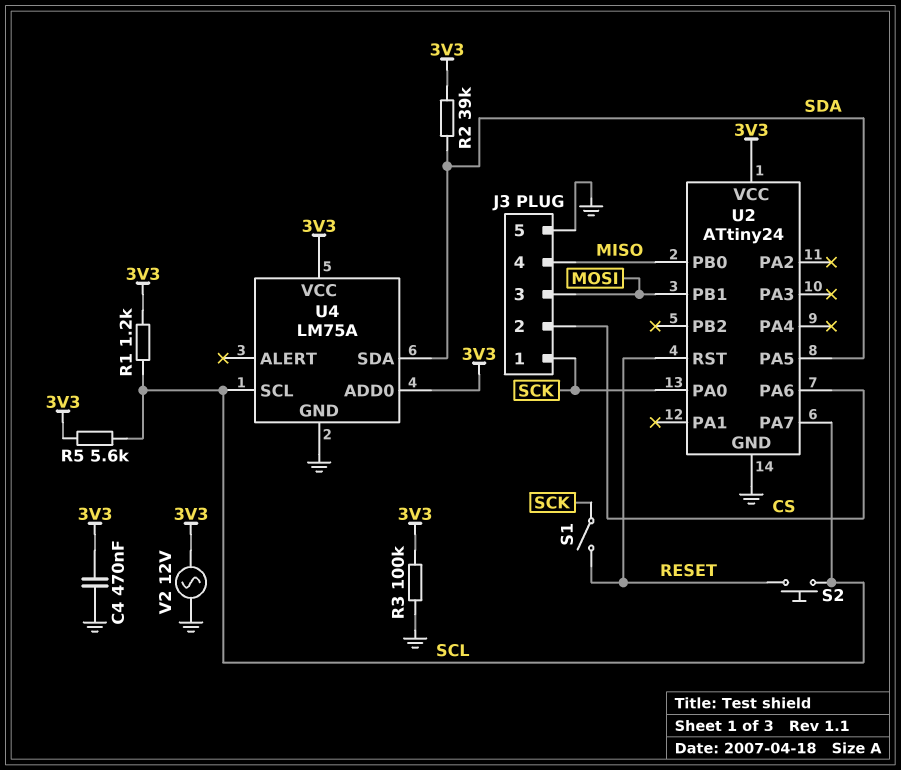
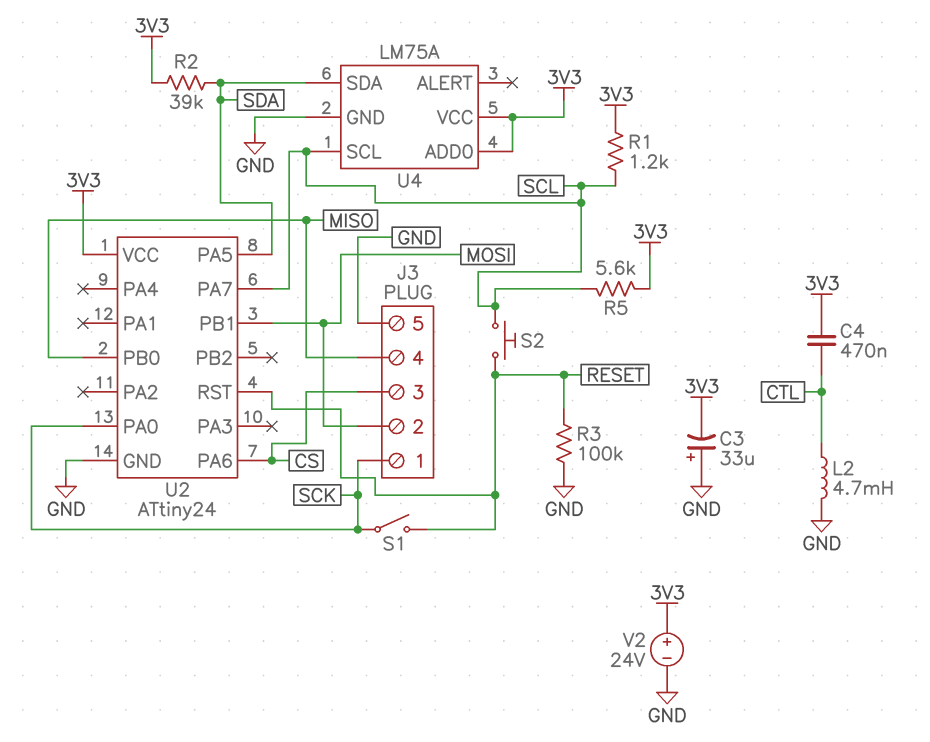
C3: none -> 33uF (plus GND, minus 3V3)
C4: 470nF (3V3, GND) -> 470nF (3V3, CTL)
J3 pin 2: CS -> MOSI
J3 pin 3: MOSI -> CS
L2: none -> 4.7mH (CTL, GND)
R3: 100k (3V3, GND) -> 100k (GND, RESET)
V2: AC 12V (3V3, GND) -> 24V (plus 3V3, minus GND)

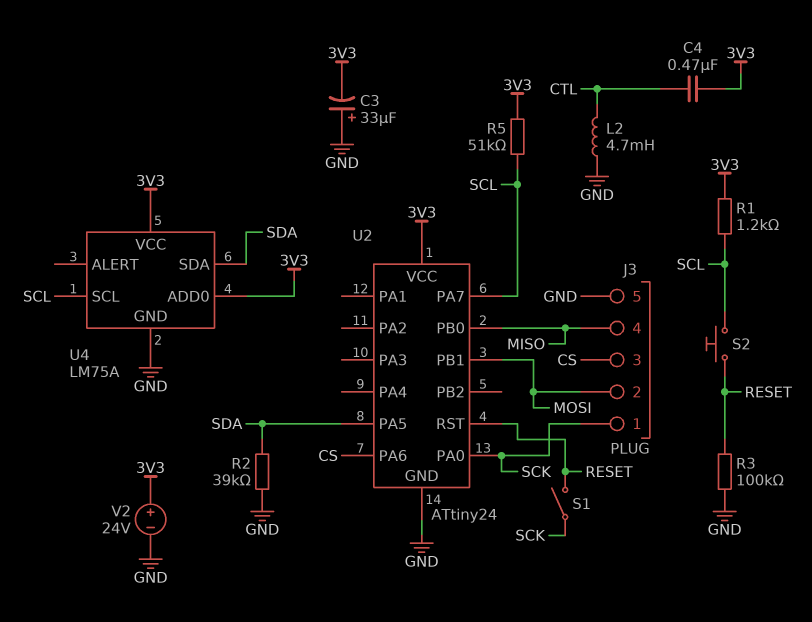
R2: 39k (3V3, SDA) -> 39k (GND, SDA)
R5: 5.6k (3V3, SCL) -> 51k (3V3, SCL)

